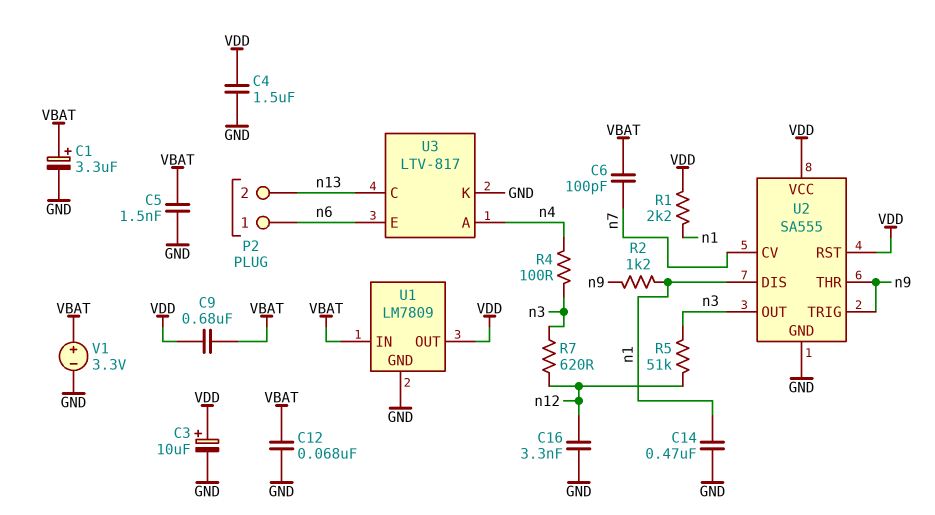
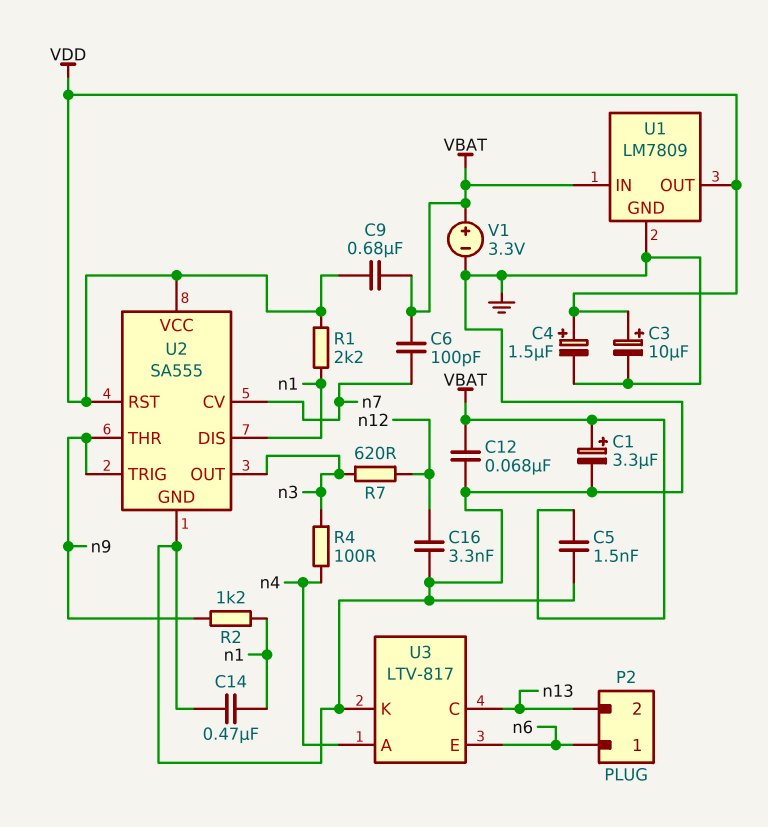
C4: 1.5uF (GND, VDD) -> 1.5uF (plus VDD, minus GND)
R5: 51k (n3, n12) -> none

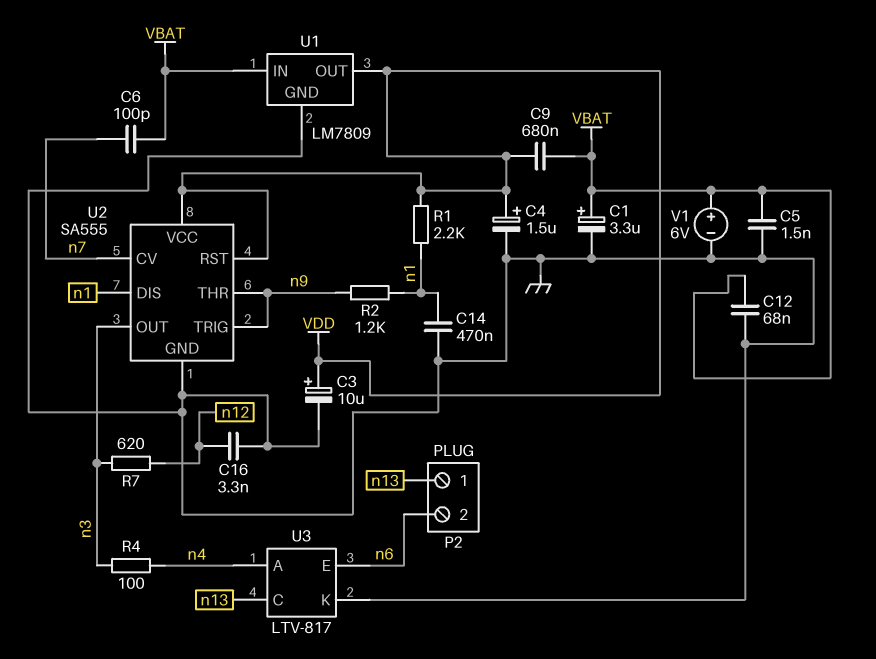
P2 pin 1: n6 -> n13
P2 pin 2: n13 -> n6
V1: 3.3V (plus VBAT, minus GND) -> 6V (plus VBAT, minus GND)

